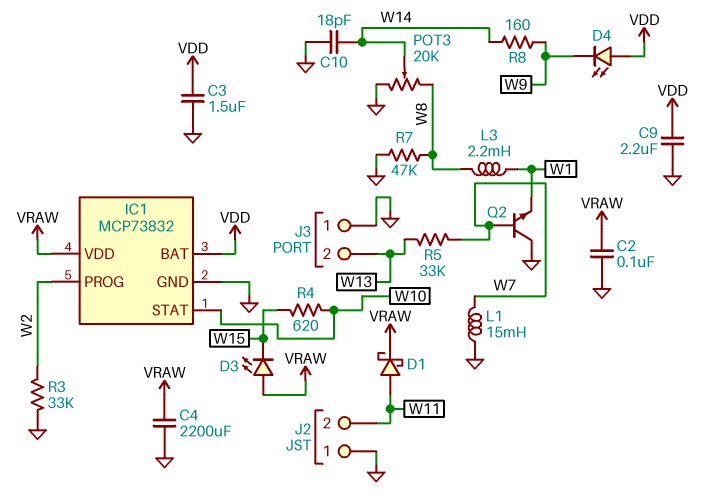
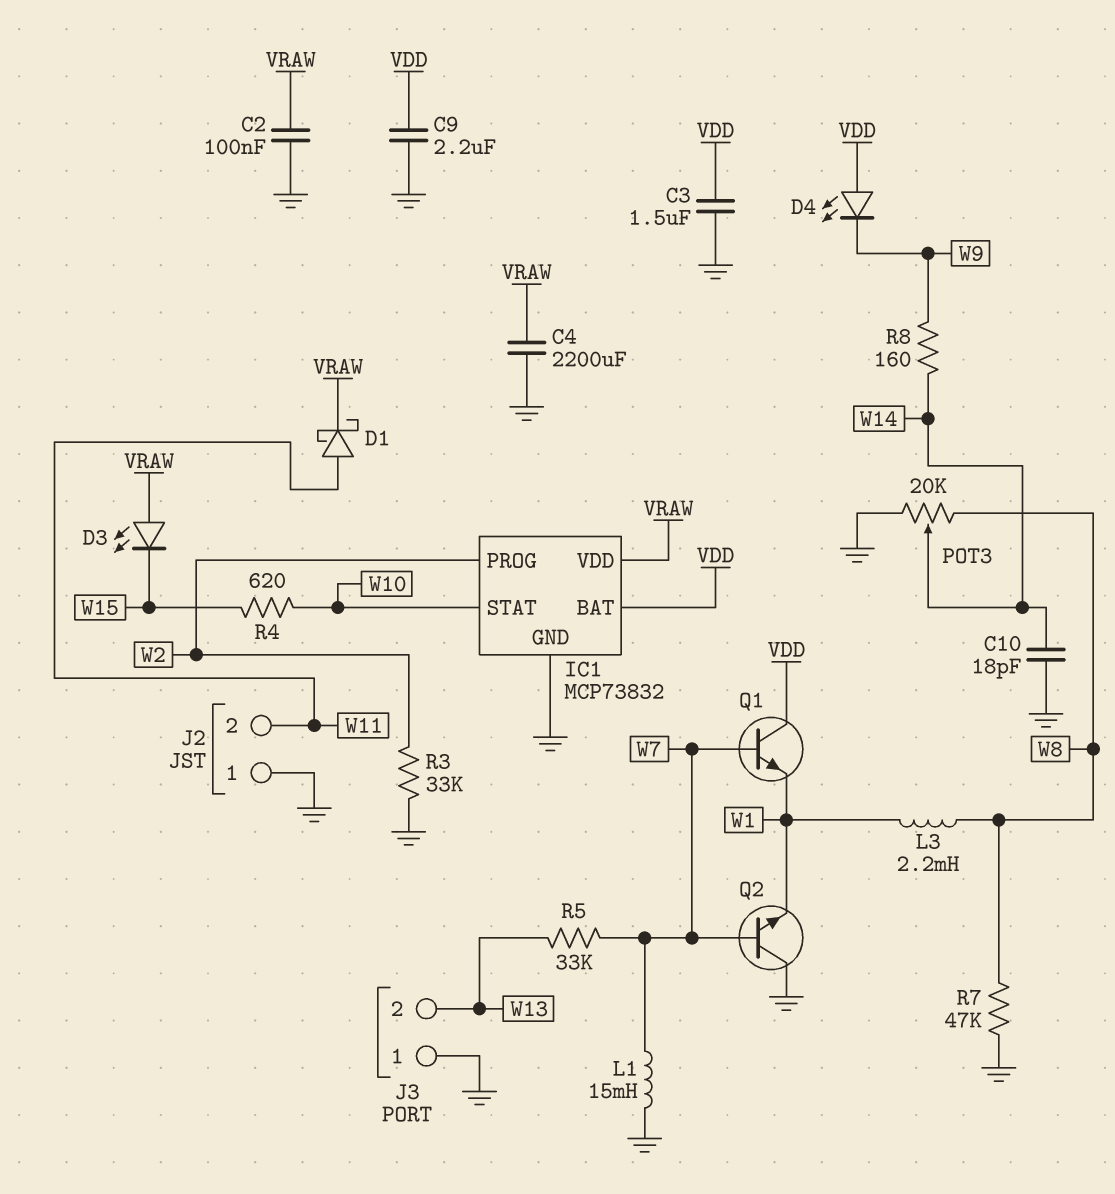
Q1: none -> NPN (B W7, C VDD, E W1)

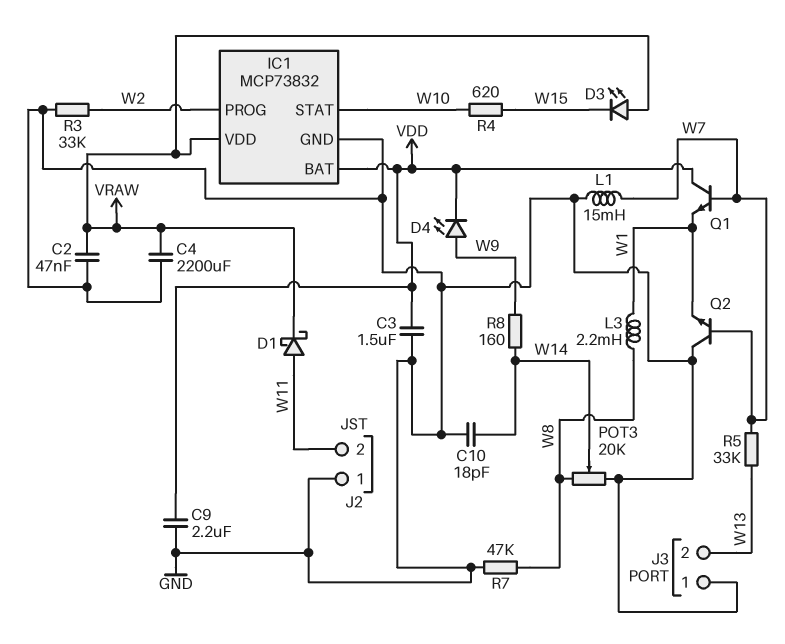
C2: 100nF (GND, VRAW) -> 47nF (GND, VRAW)
D4: LED (A VDD, K W9) -> LED (A W9, K VDD)

